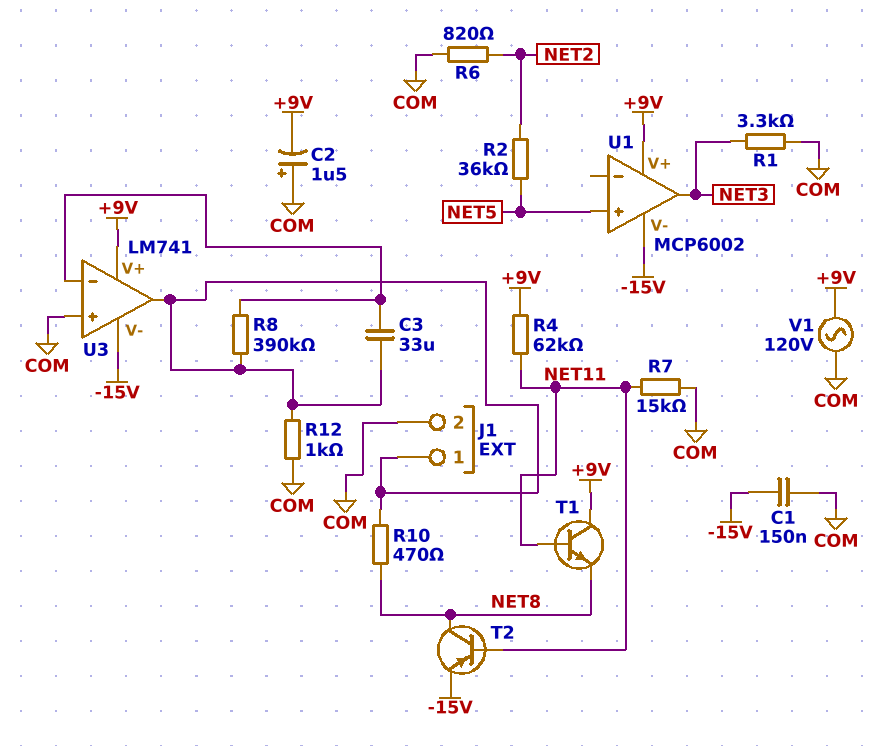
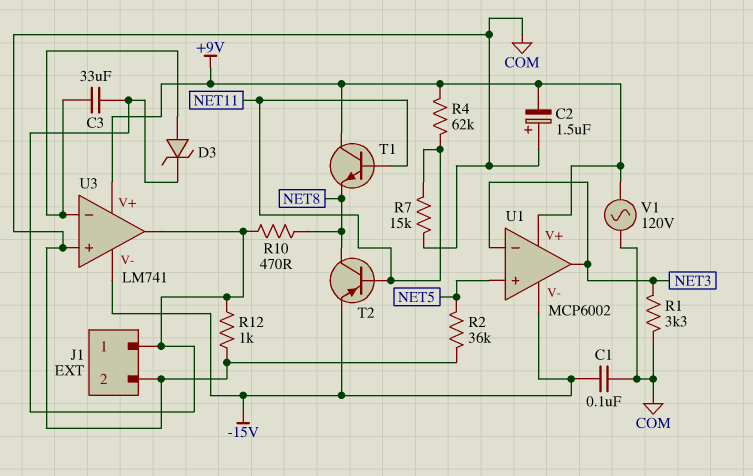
C1: 150nF (-15V, COM) -> 100nF (-15V, COM)
D3: none -> zener (A U3/in-, K J1/1)
R2: 36k (NET2, NET5) -> 36k (COM, NET5)
R6: 820 (COM, NET2) -> none
R8: 390k (J1/1, U3/in-) -> none
U1 pin in-: none -> NET3

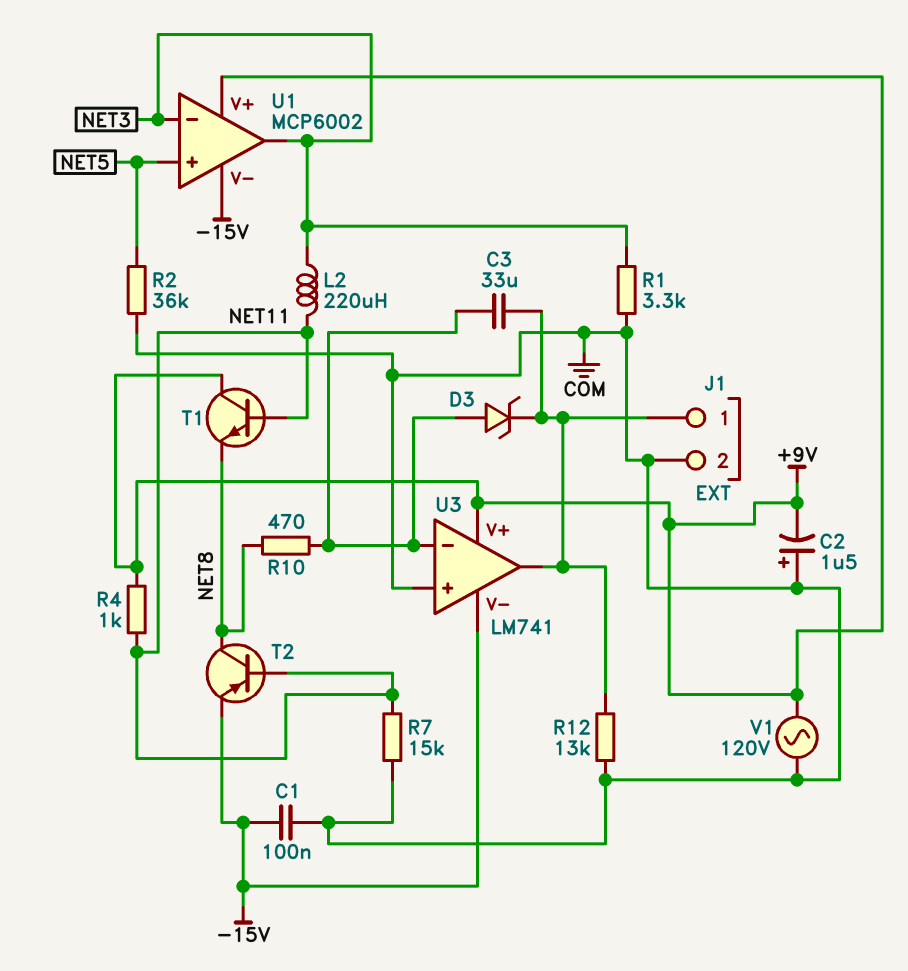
L2: none -> 220uH (NET3, NET11)
R4: 62k (+9V, NET11) -> 1k (+9V, NET11)
R10: 470 (J1/1, NET8) -> 470 (NET8, U3/in-)
R12: 1k (COM, J1/1) -> 13k (COM, J1/1)

